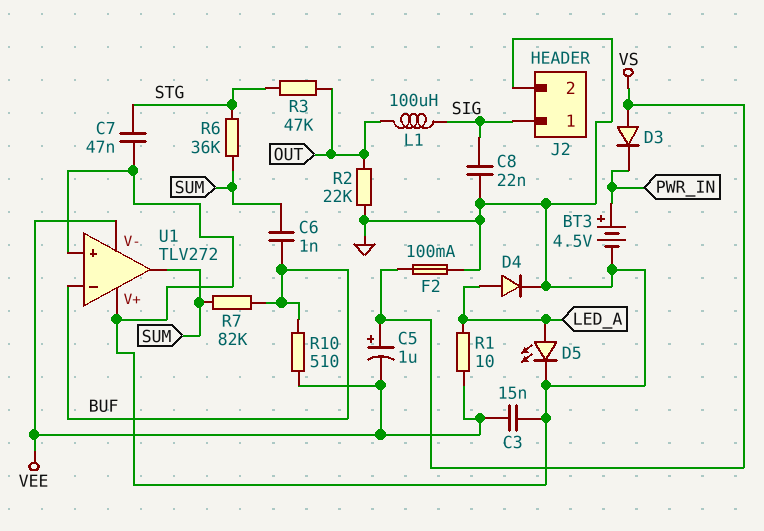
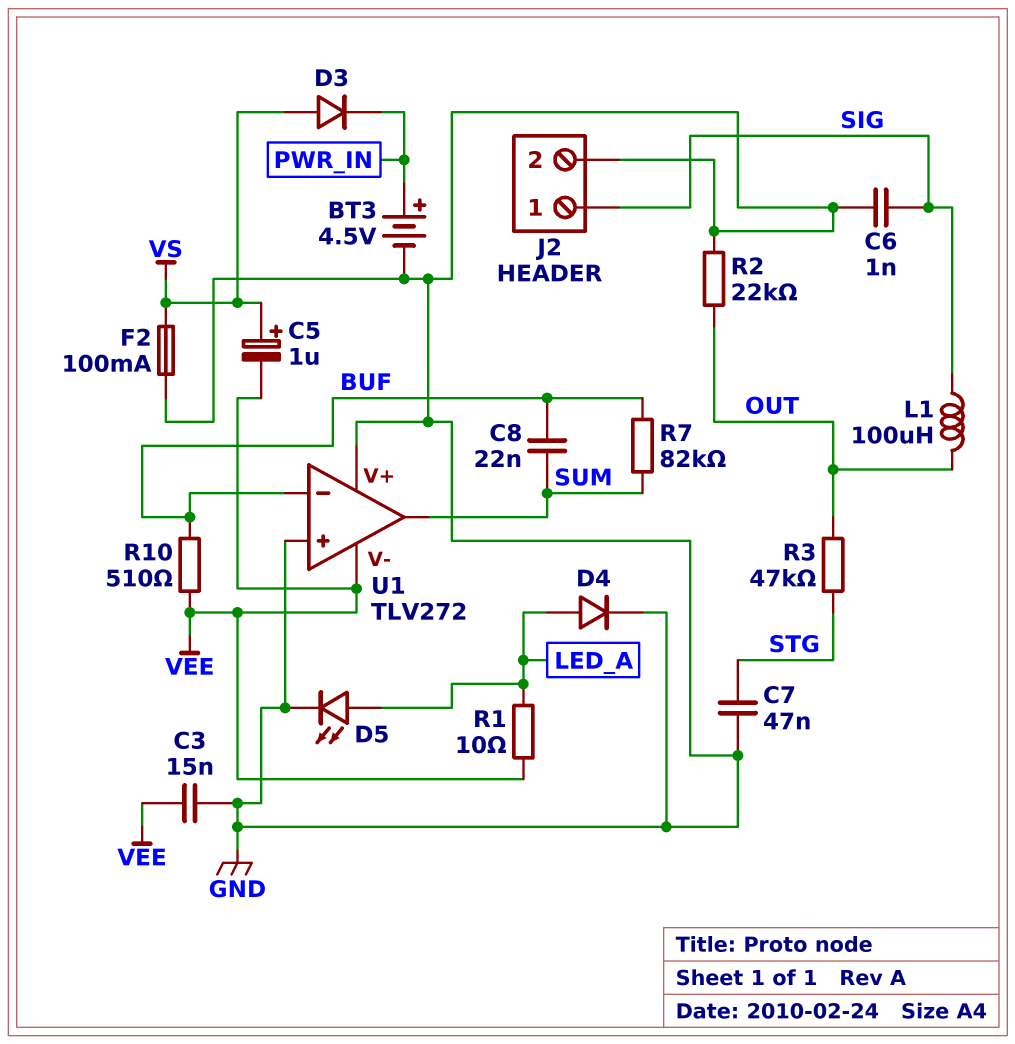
C6: 1nF (BUF, SUM) -> 1nF (GND, SIG)
C8: 22nF (GND, SIG) -> 22nF (BUF, SUM)
R6: 36k (STG, SUM) -> none

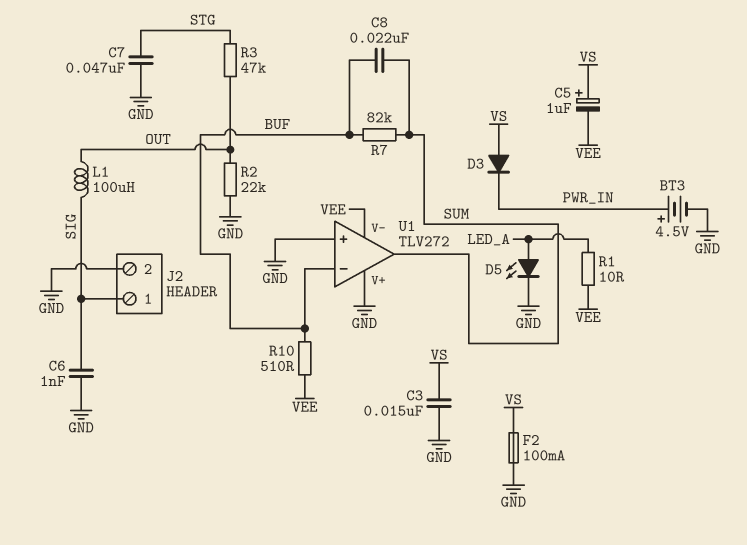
C3: 15nF (GND, VEE) -> 15nF (GND, VS)
D4: diode (A LED_A, K GND) -> none

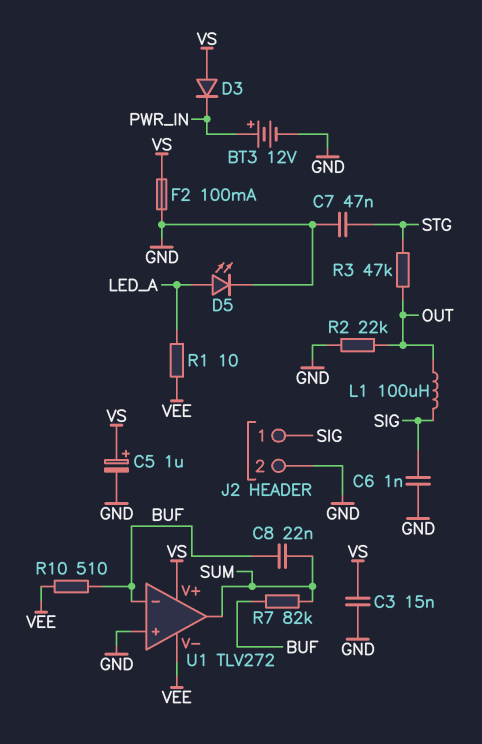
BT3: 4.5V (plus PWR_IN, minus GND) -> 12V (plus PWR_IN, minus GND)
C5: 1uF (plus VS, minus VEE) -> 1uF (plus VS, minus GND)
U1 pin V+: GND -> VS

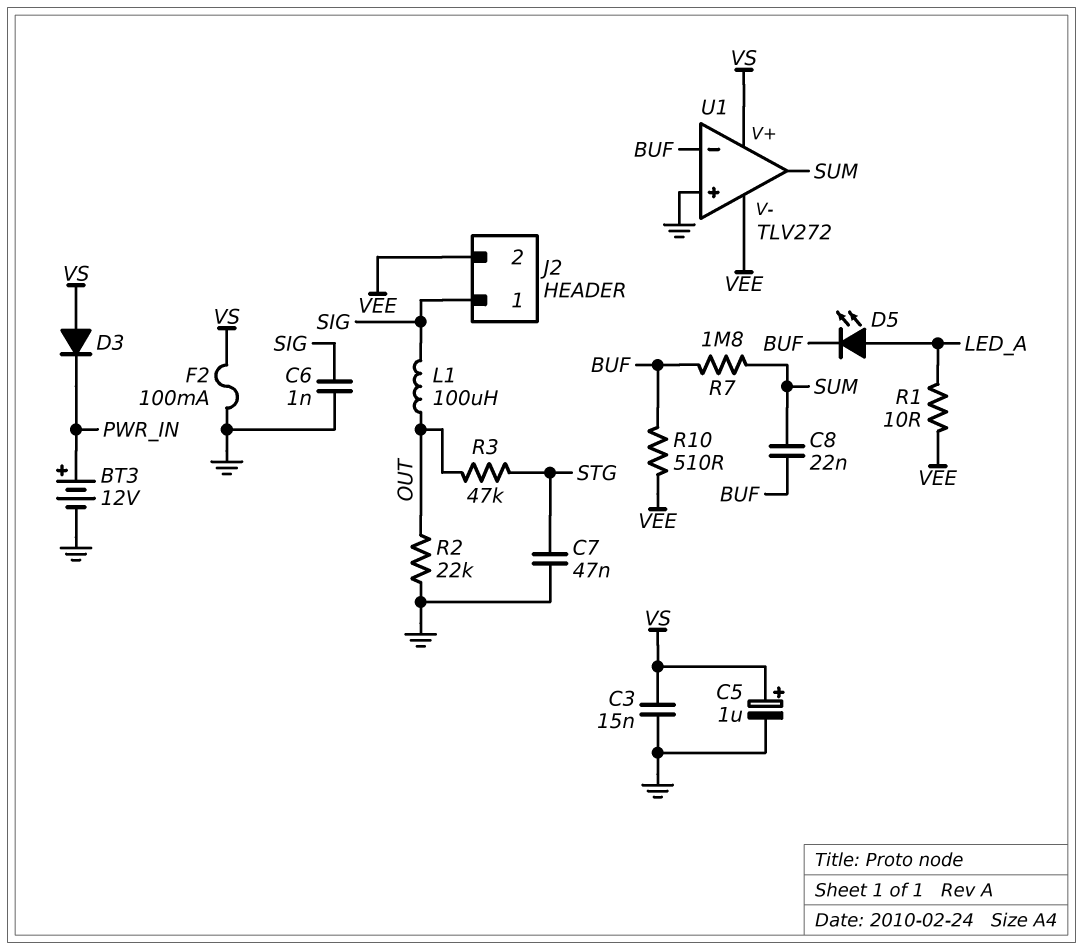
D5: LED (A LED_A, K GND) -> LED (A LED_A, K BUF)
J2 pin 2: GND -> VEE
R7: 82k (BUF, SUM) -> 1.8M (BUF, SUM)

